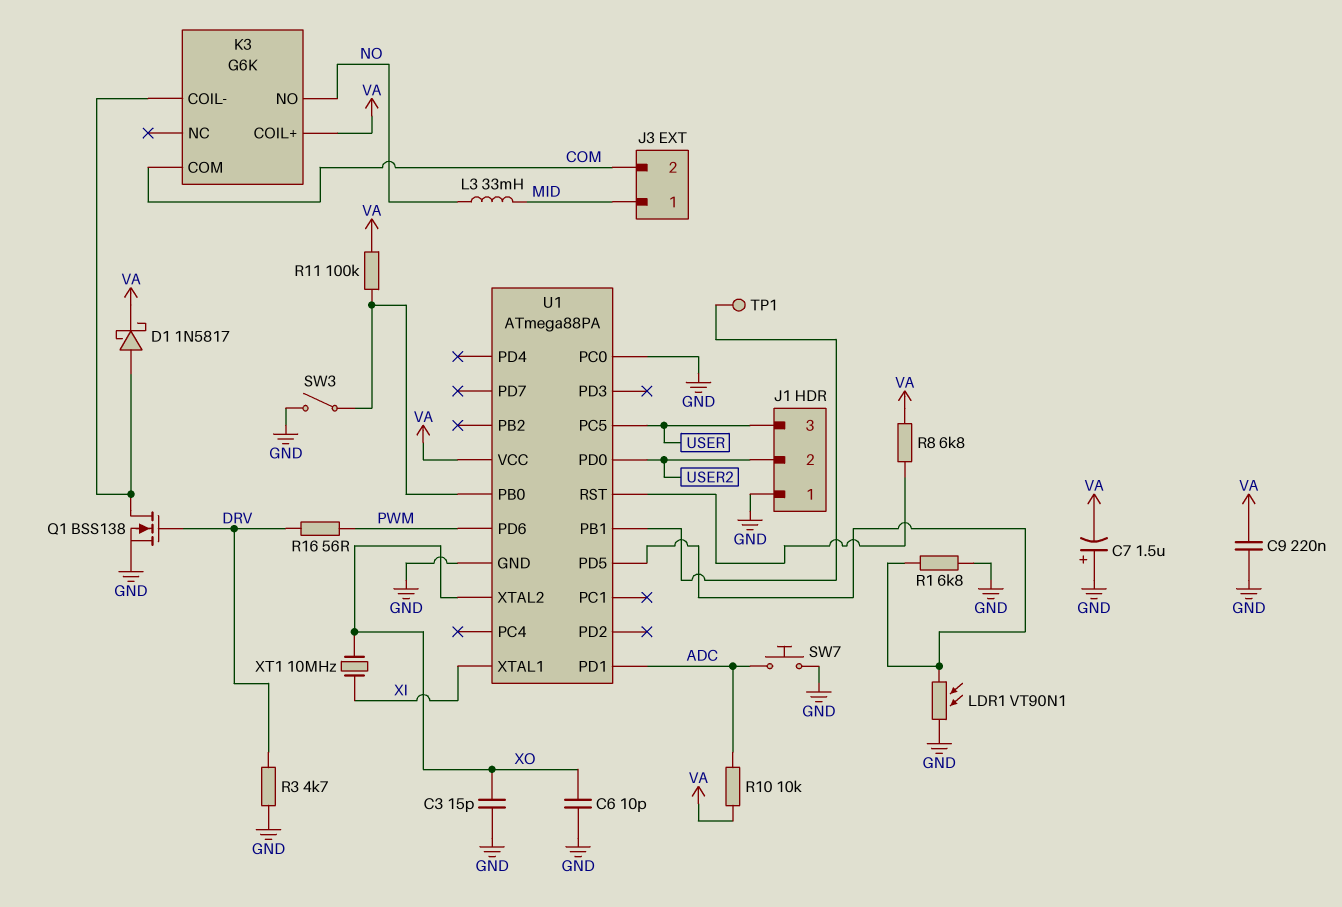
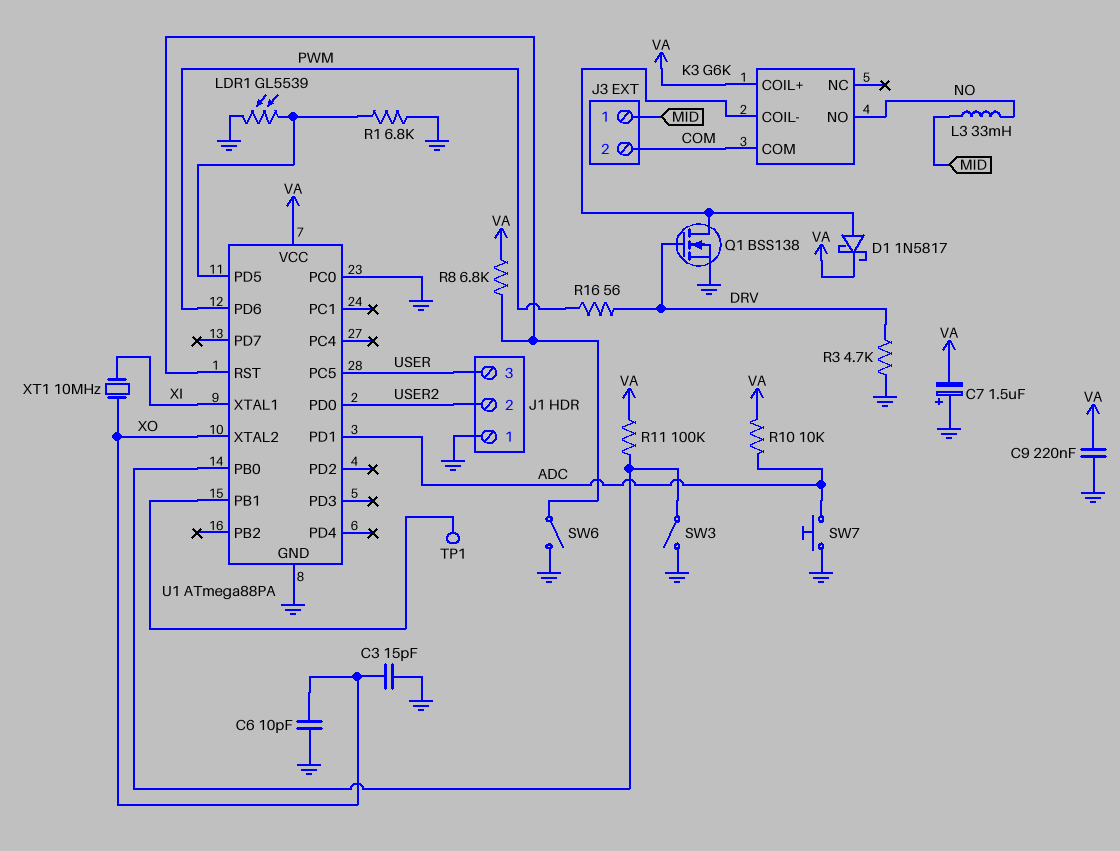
LDR1: VT90N1 (GND, U1/PD5) -> GL5539 (GND, U1/PD5)
SW6: none -> switch (GND, U1/RST)

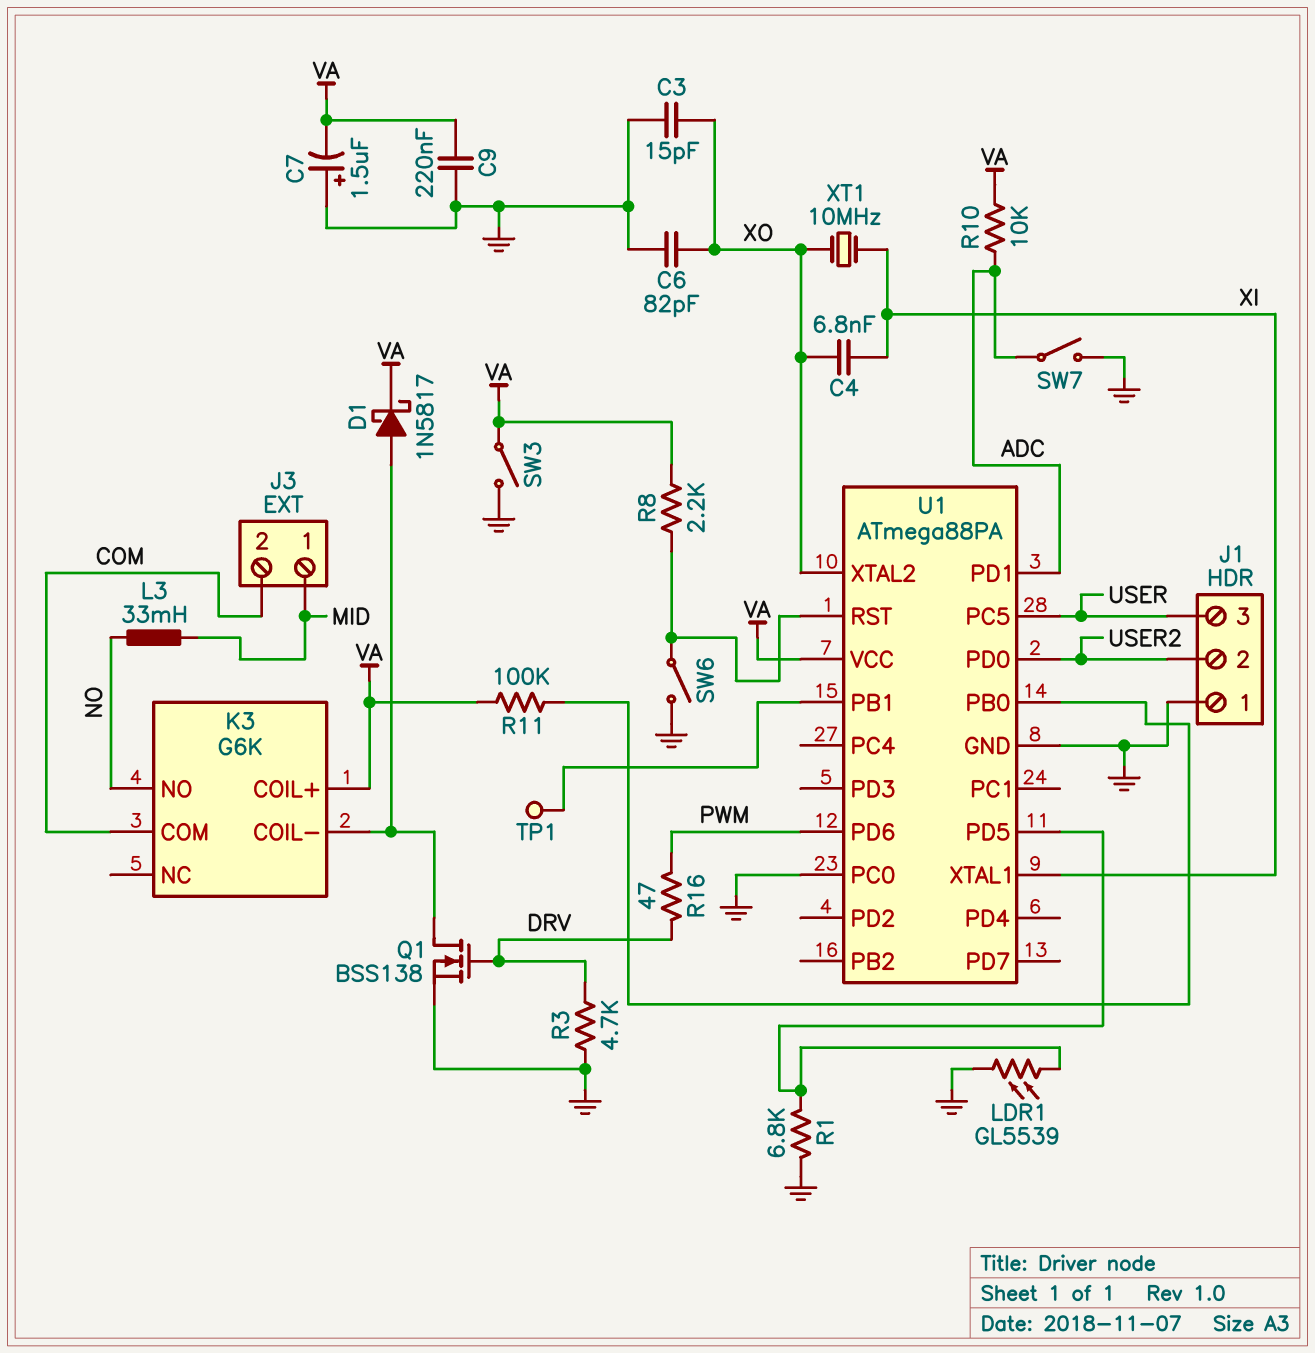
C4: none -> 6.8nF (XI, XO)
C6: 10pF (GND, XO) -> 82pF (GND, XO)
R8: 6.8k (U1/RST, VA) -> 2.2k (U1/RST, VA)
R16: 56 (DRV, PWM) -> 47 (DRV, PWM)
SW3: switch (GND, U1/PB0) -> switch (GND, VA)
SW7: button (ADC, GND) -> switch (ADC, GND)

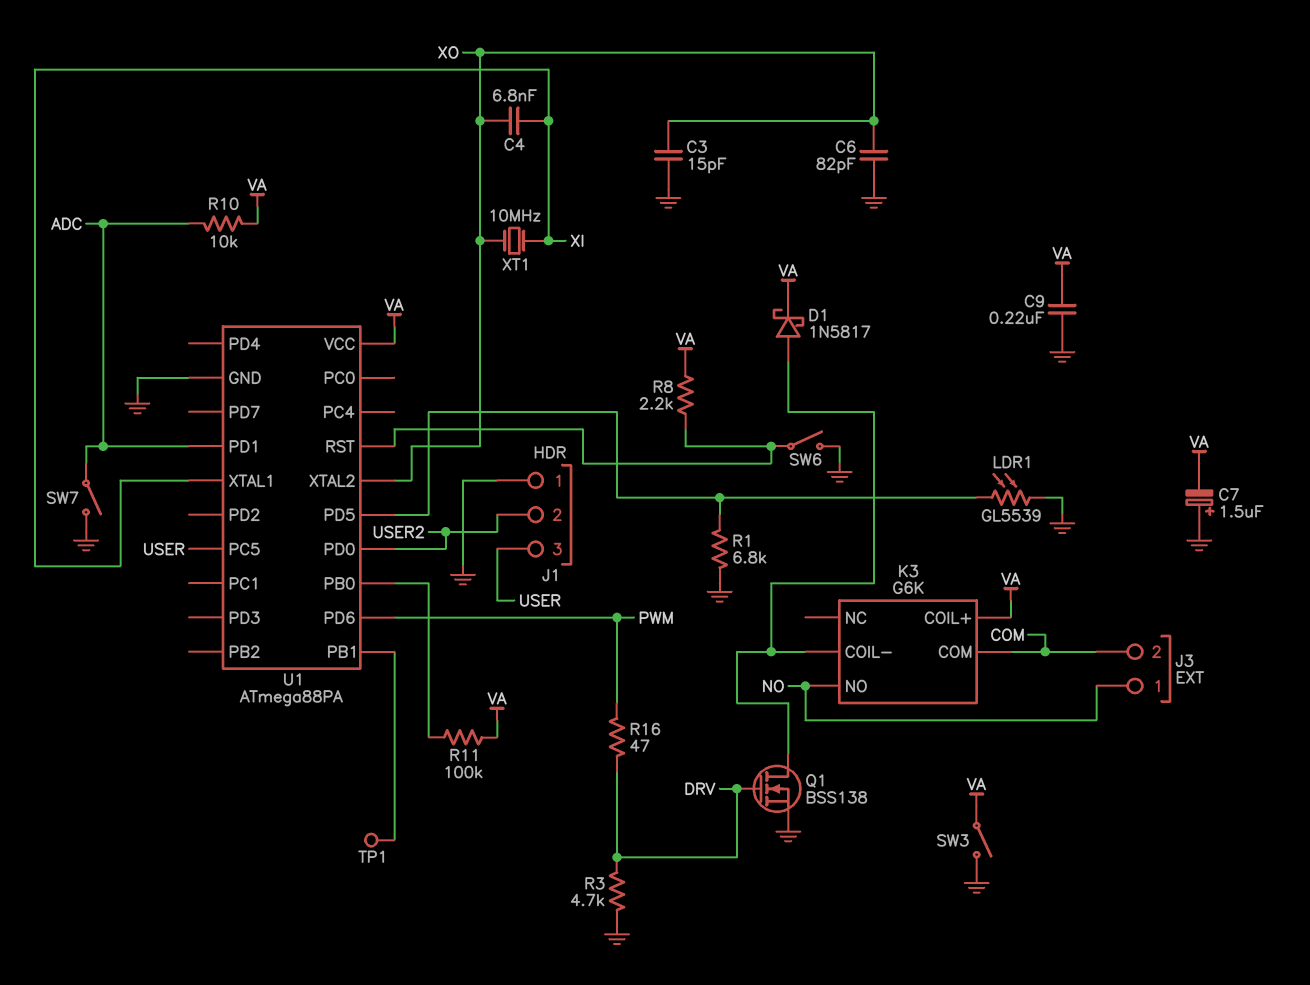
J3 pin 1: MID -> NO
L3: 33mH (MID, NO) -> none
U1 pin PC0: GND -> none

